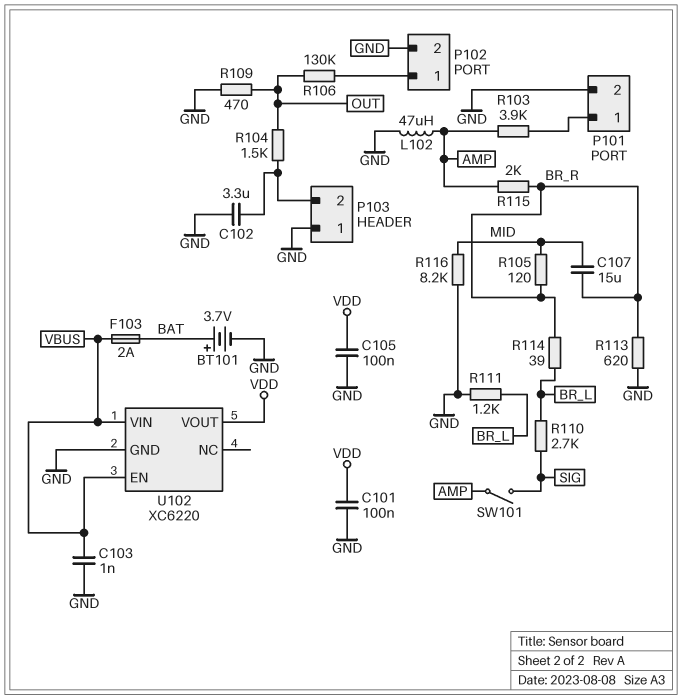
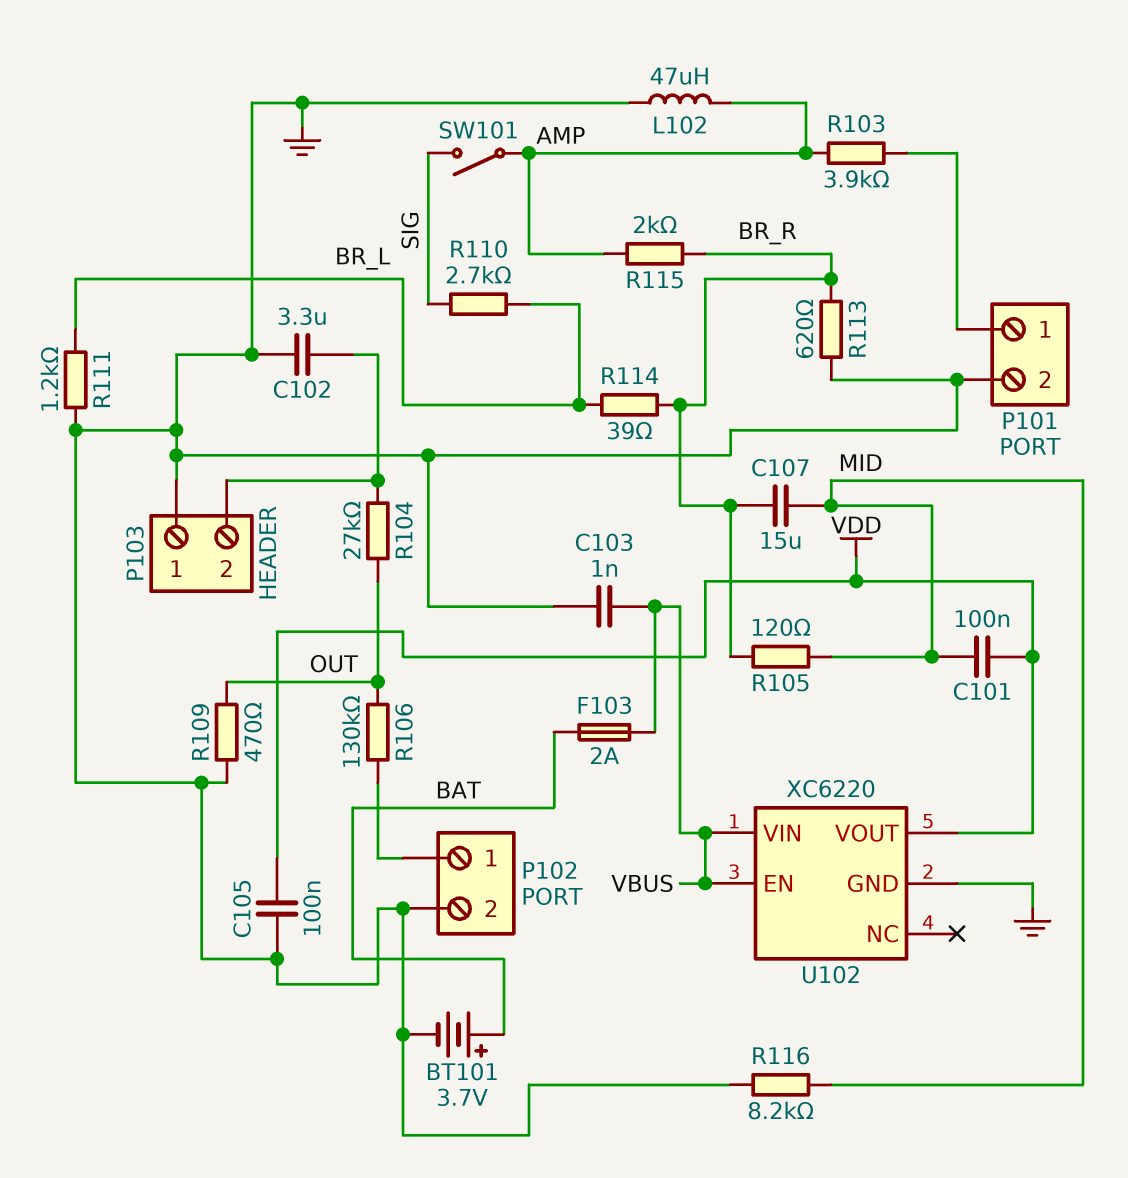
C101: 100nF (GND, VDD) -> 100nF (MID, VDD)
R104: 1.5k (OUT, P103/2) -> 27k (OUT, P103/2)

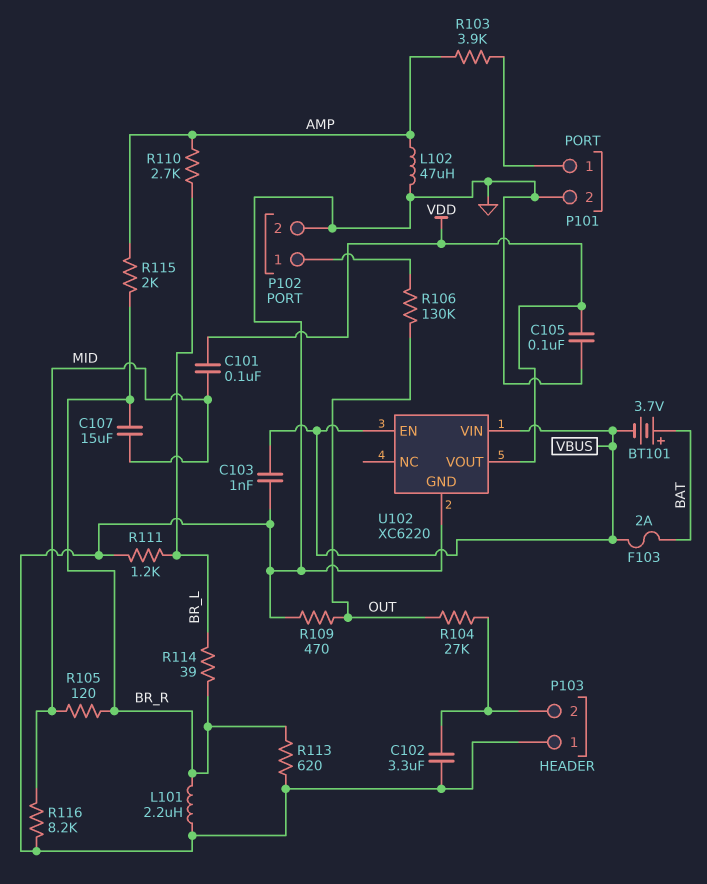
BT101: 3.7V (plus BAT, minus GND) -> 3.7V (plus BAT, minus VBUS)
L101: none -> 2.2uH (BR_R, GND)
R110: 2.7k (BR_L, SIG) -> 2.7k (AMP, BR_L)
SW101: switch (AMP, SIG) -> none

